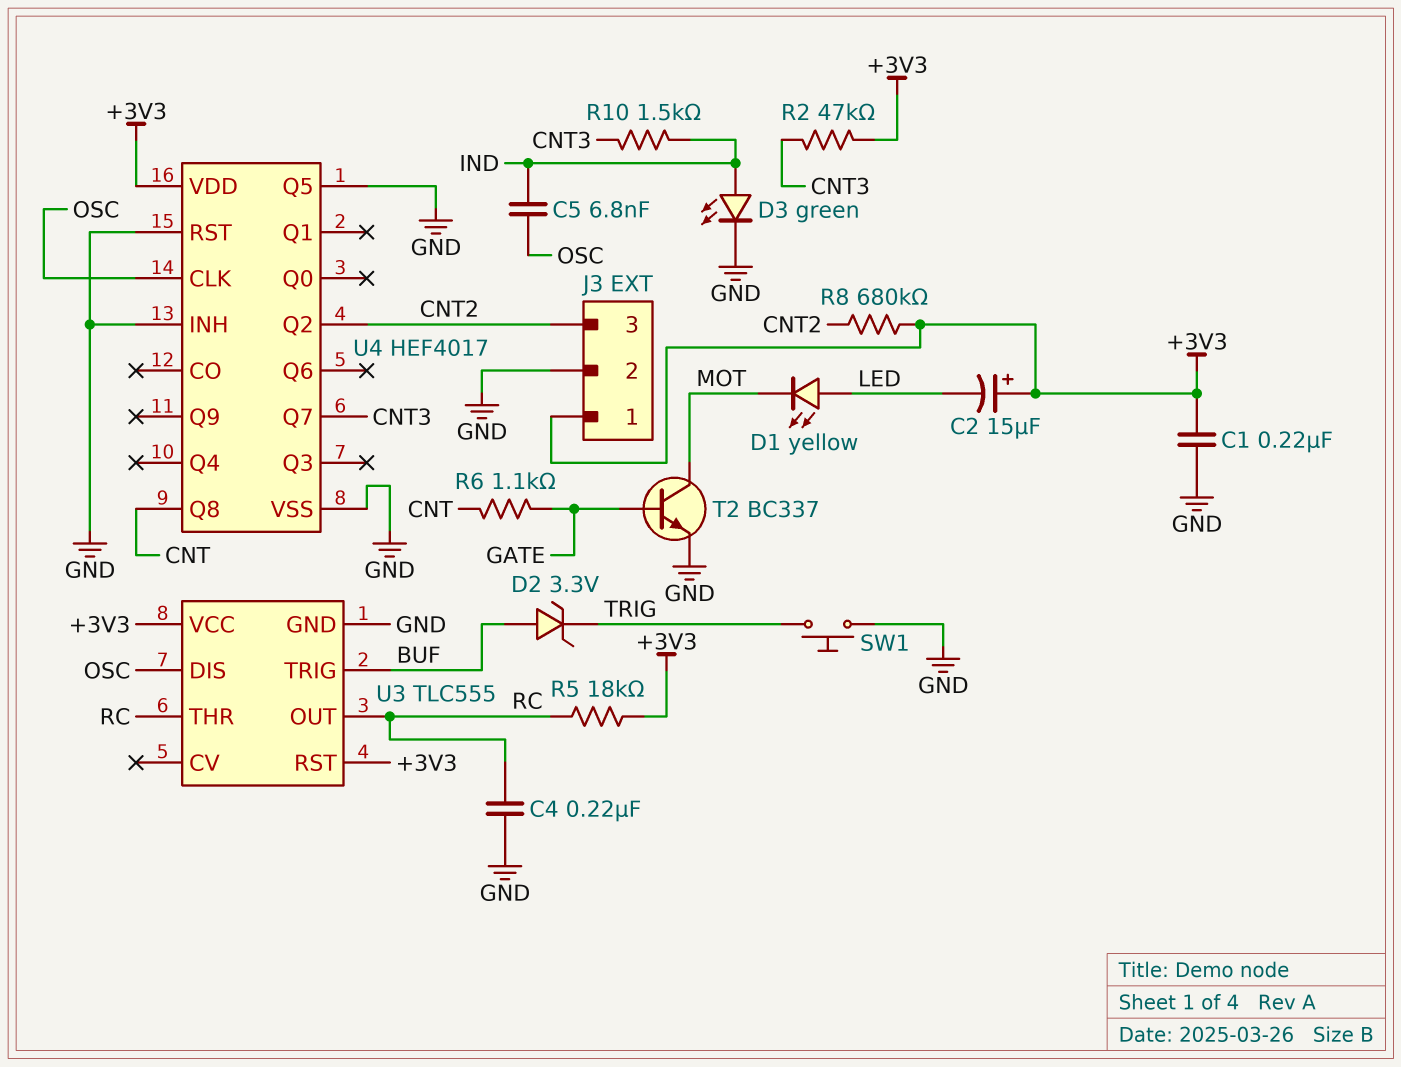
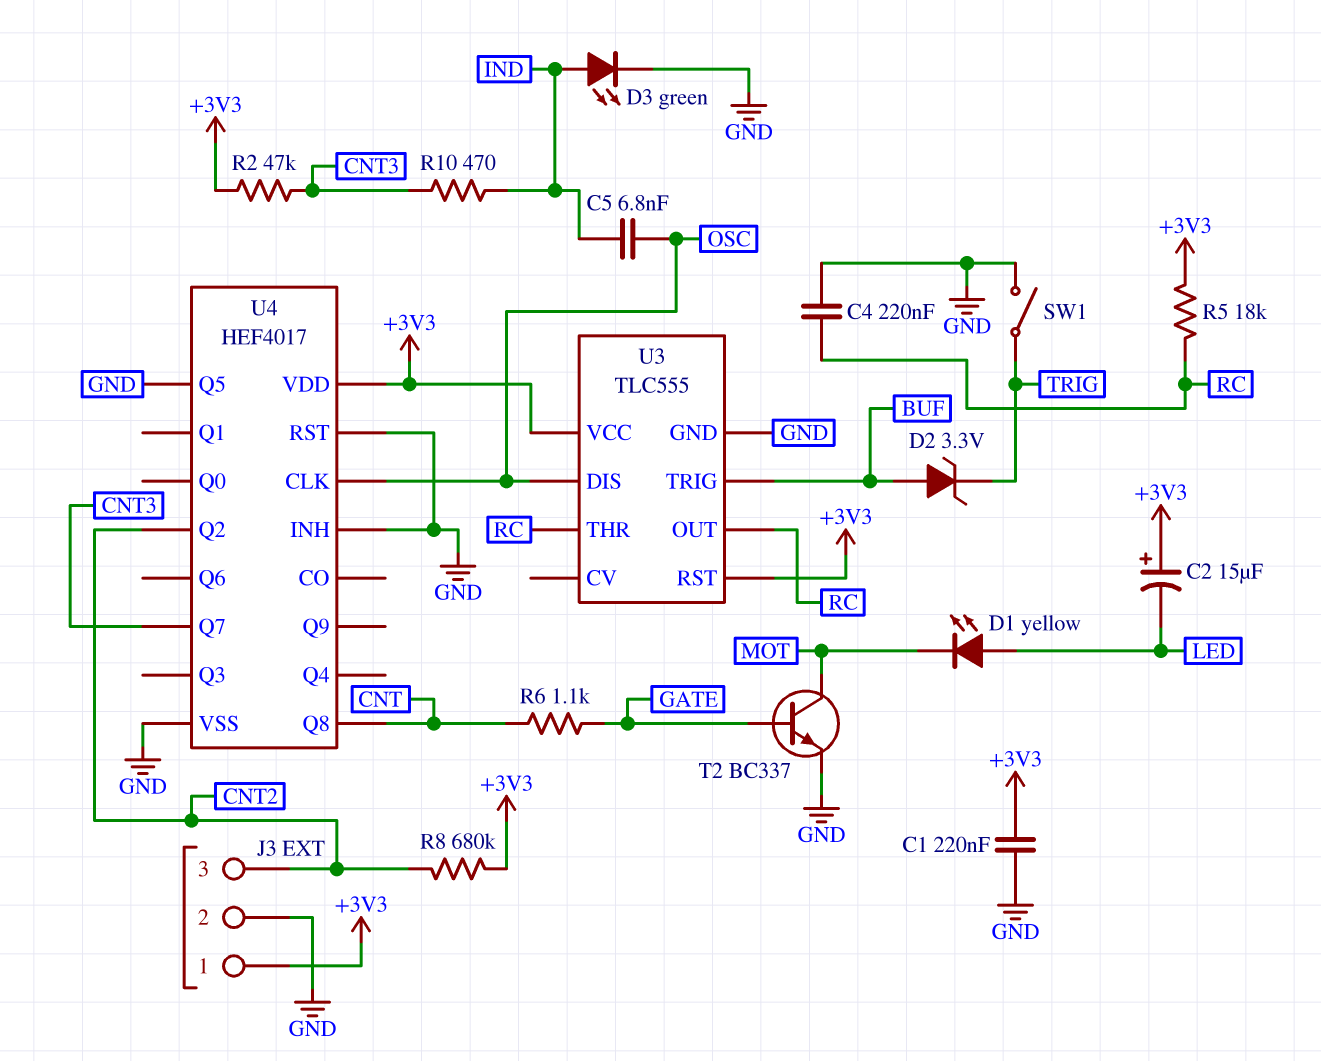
R10: 1.5k (CNT3, IND) -> 470 (CNT3, IND)
SW1: button (GND, TRIG) -> switch (GND, TRIG)

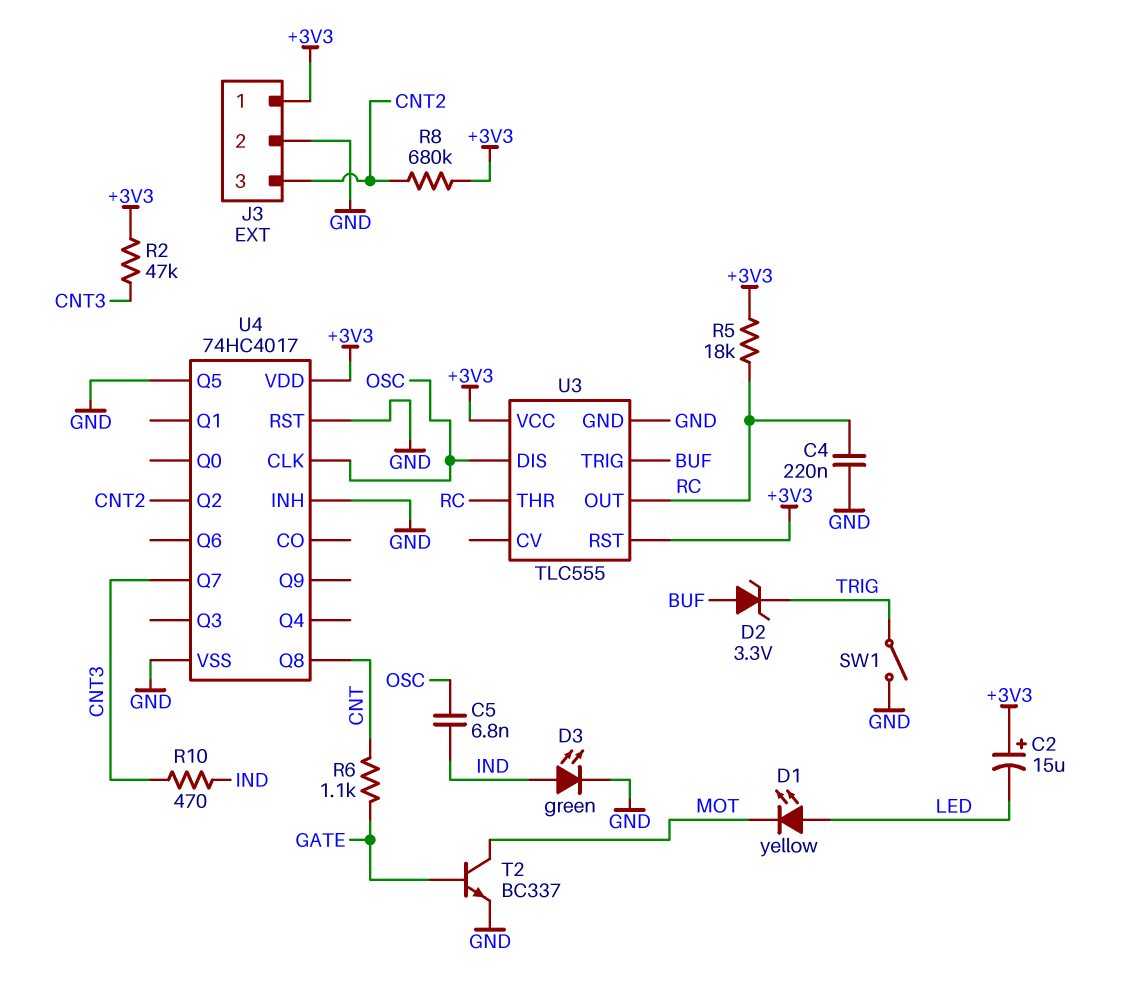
C1: 220nF (+3V3, GND) -> none
U4: HEF4017 -> 74HC4017

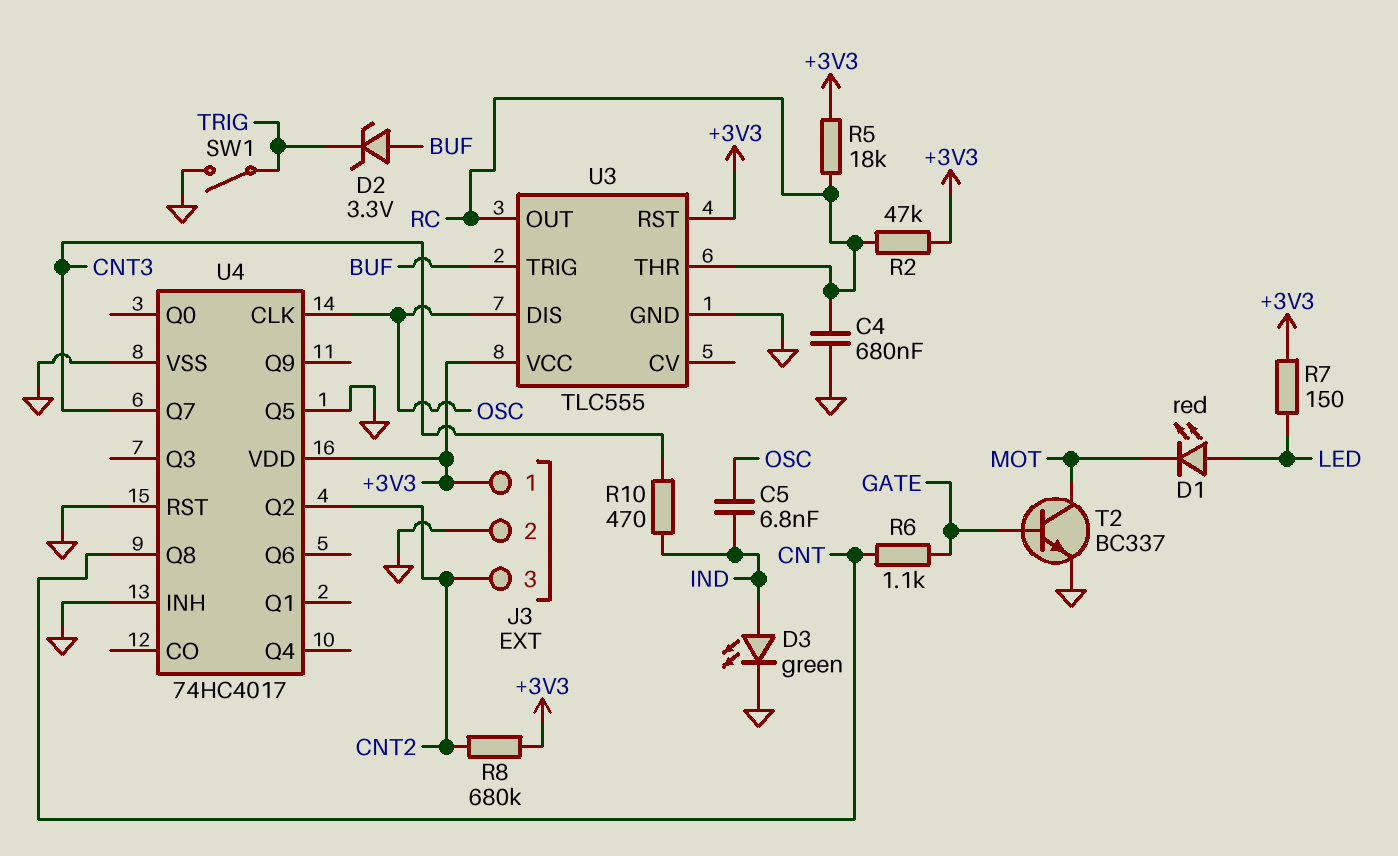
C2: 15uF (plus +3V3, minus LED) -> none
C4: 220nF (GND, RC) -> 680nF (GND, RC)
D1: LED yellow (A LED, K MOT) -> LED red (A LED, K MOT)
R2: 47k (+3V3, CNT3) -> 47k (+3V3, RC)
R7: none -> 150 (+3V3, LED)

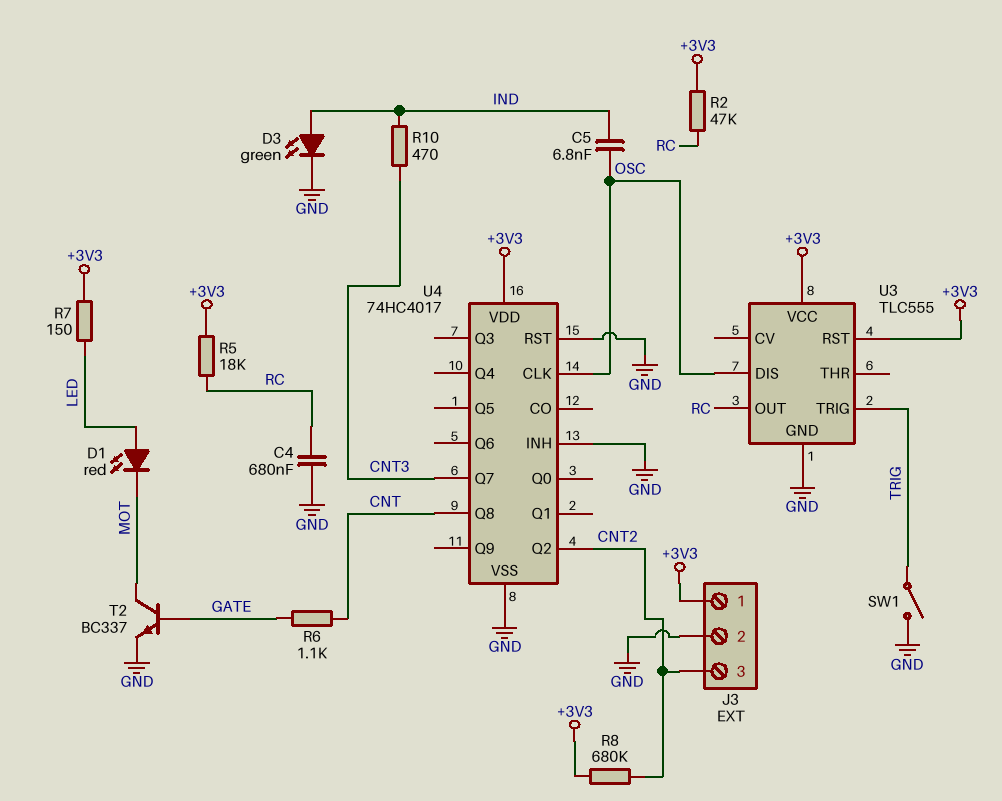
D2: zener 3.3V (A BUF, K TRIG) -> none
U3 pin THR: RC -> none
U3 pin TRIG: BUF -> TRIG
U4 pin Q5: GND -> none

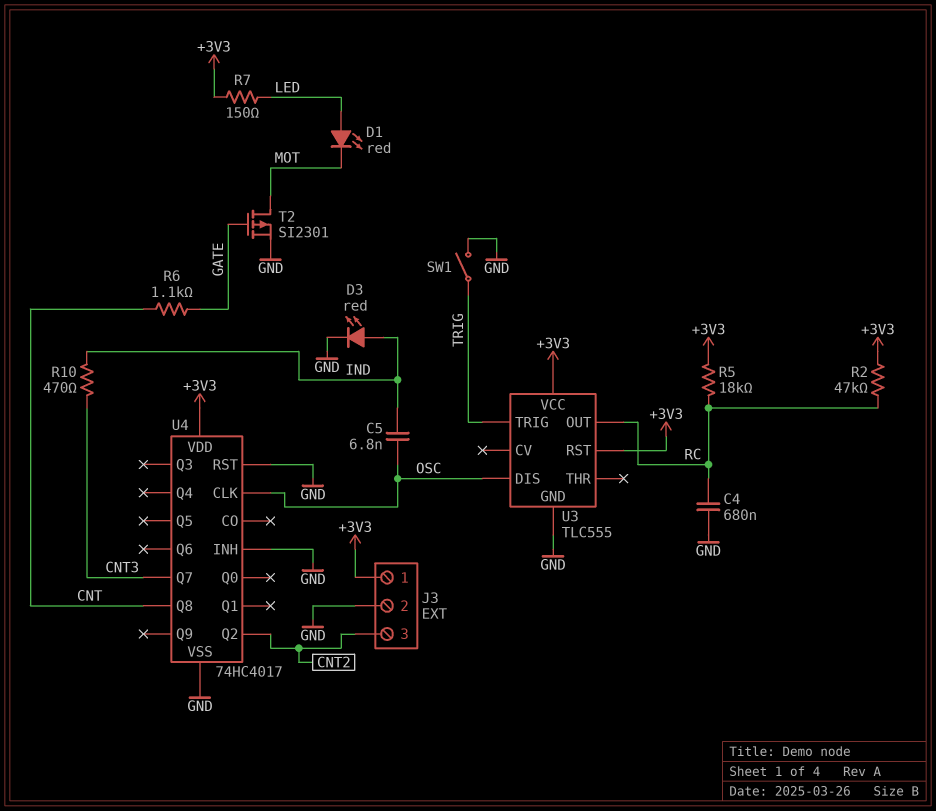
D3: LED green (A IND, K GND) -> LED red (A IND, K GND)
R8: 680k (+3V3, CNT2) -> none
T2: NPN BC337 (B GATE, C MOT, E GND) -> PMOS SI2301 (G GATE, D MOT, S GND)

